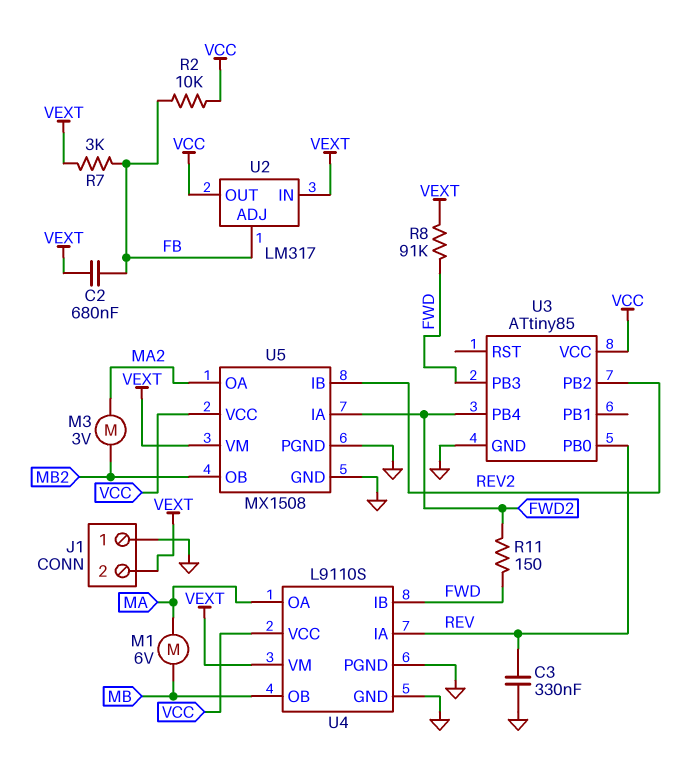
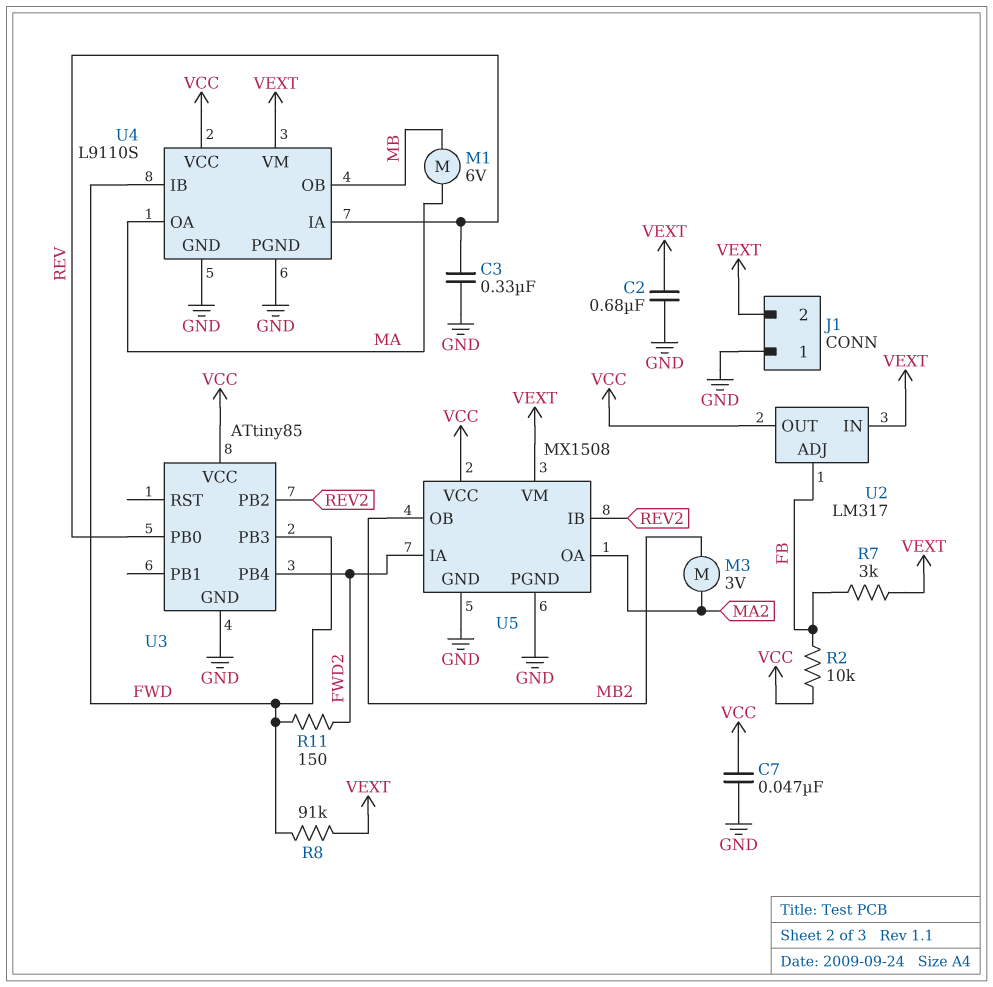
C2: 680nF (FB, VEXT) -> 680nF (GND, VEXT)
C7: none -> 47nF (GND, VCC)

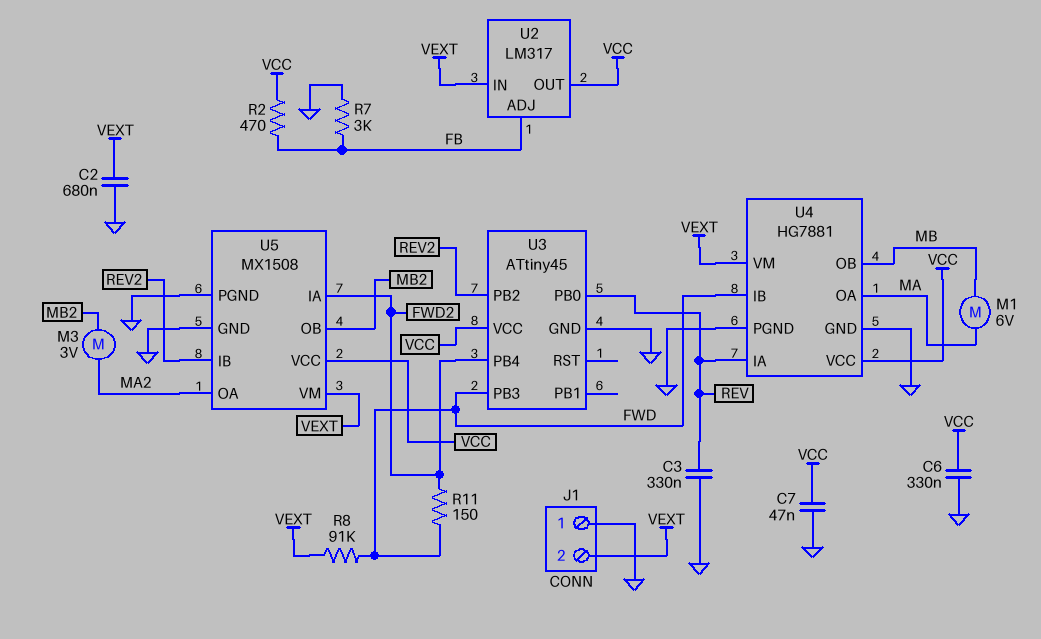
C6: none -> 330nF (GND, VCC)
R2: 10k (FB, VCC) -> 470 (FB, VCC)
R7: 3k (FB, VEXT) -> 3k (FB, GND)
U3: ATtiny85 -> ATtiny45
U4: L9110S -> HG7881

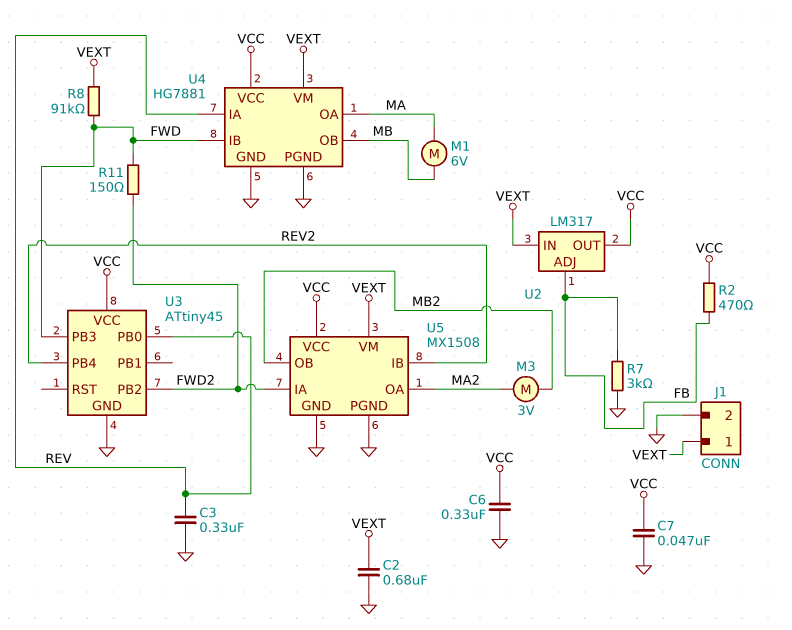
J1 pin 1: GND -> VEXT
J1 pin 2: VEXT -> GND
U3 pin PB2: REV2 -> FWD2
U3 pin PB4: FWD2 -> REV2

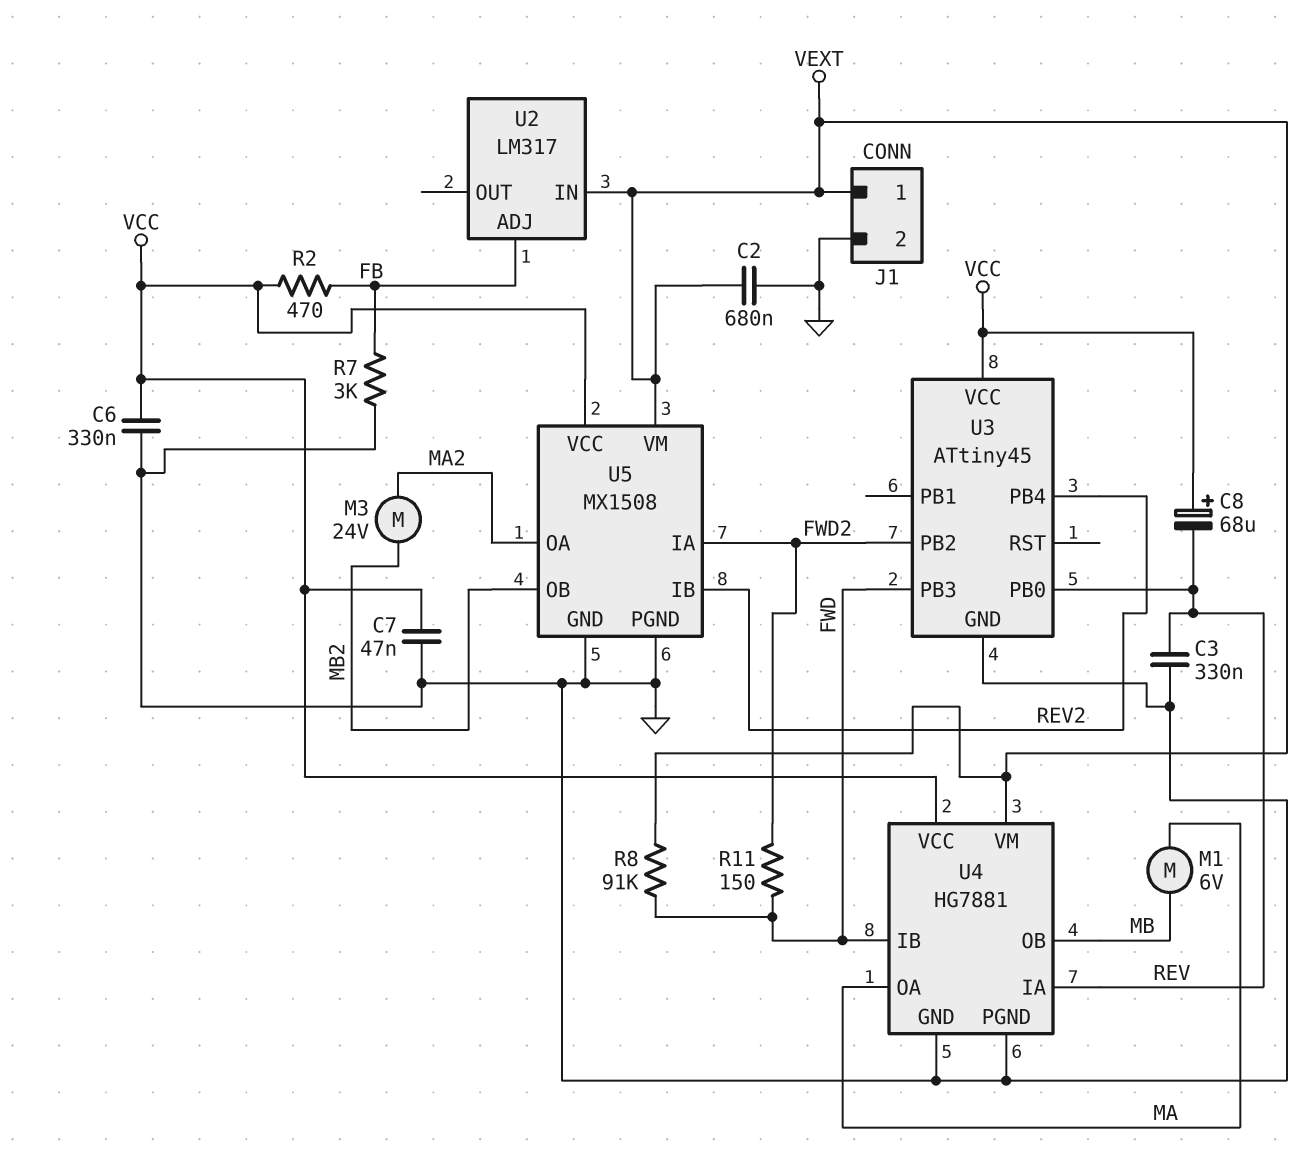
C8: none -> 68uF (plus VCC, minus REV)
M3: motor 3V (MA2, MB2) -> motor 24V (MA2, MB2)
U2 pin OUT: VCC -> none

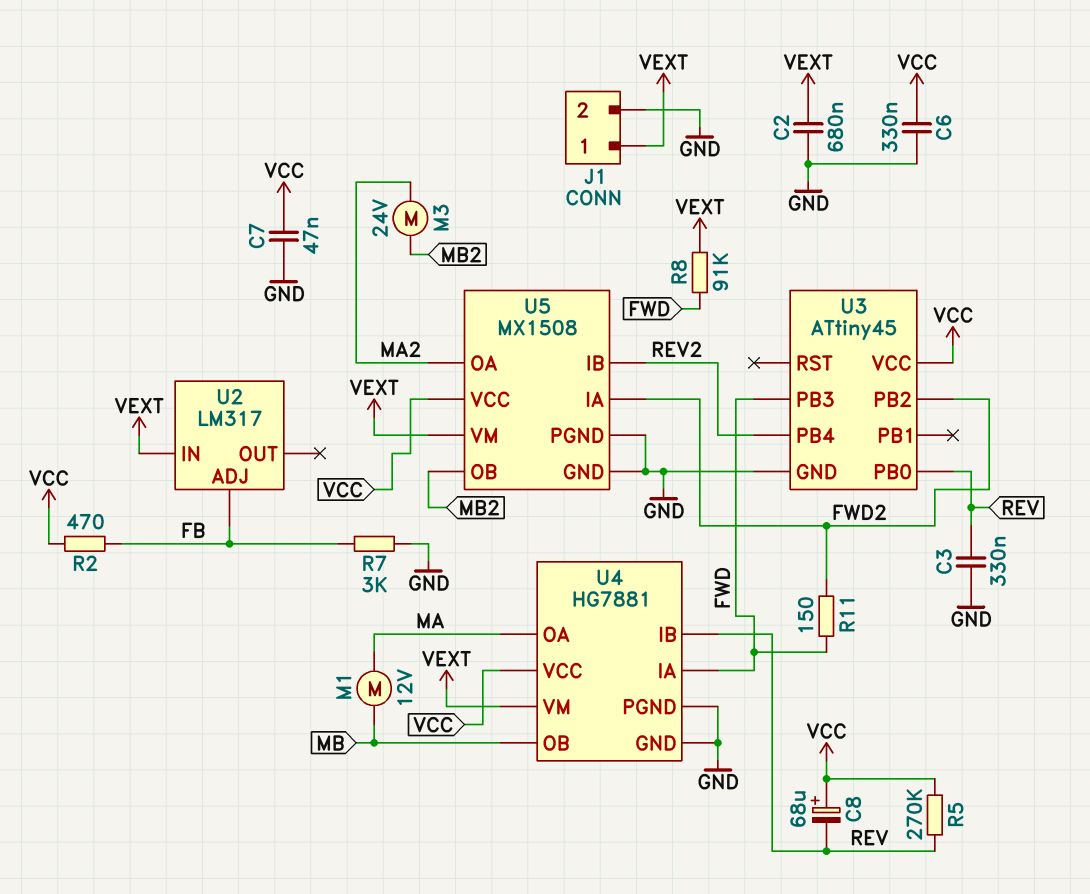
M1: motor 6V (MA, MB) -> motor 12V (MA, MB)
R5: none -> 270k (REV, VCC)
U4 pin IA: REV -> FWD
U4 pin IB: FWD -> REV

